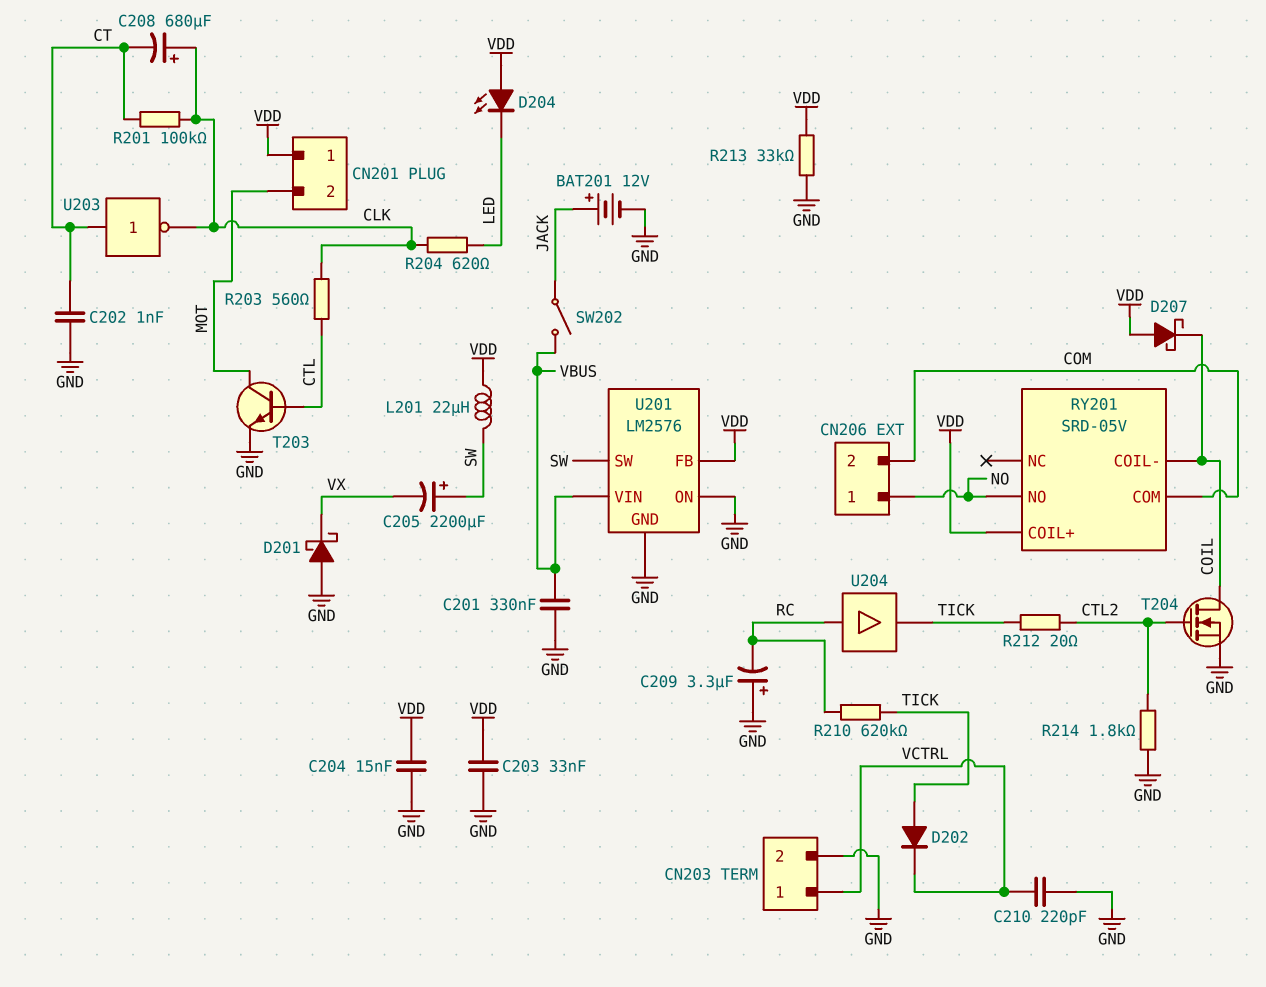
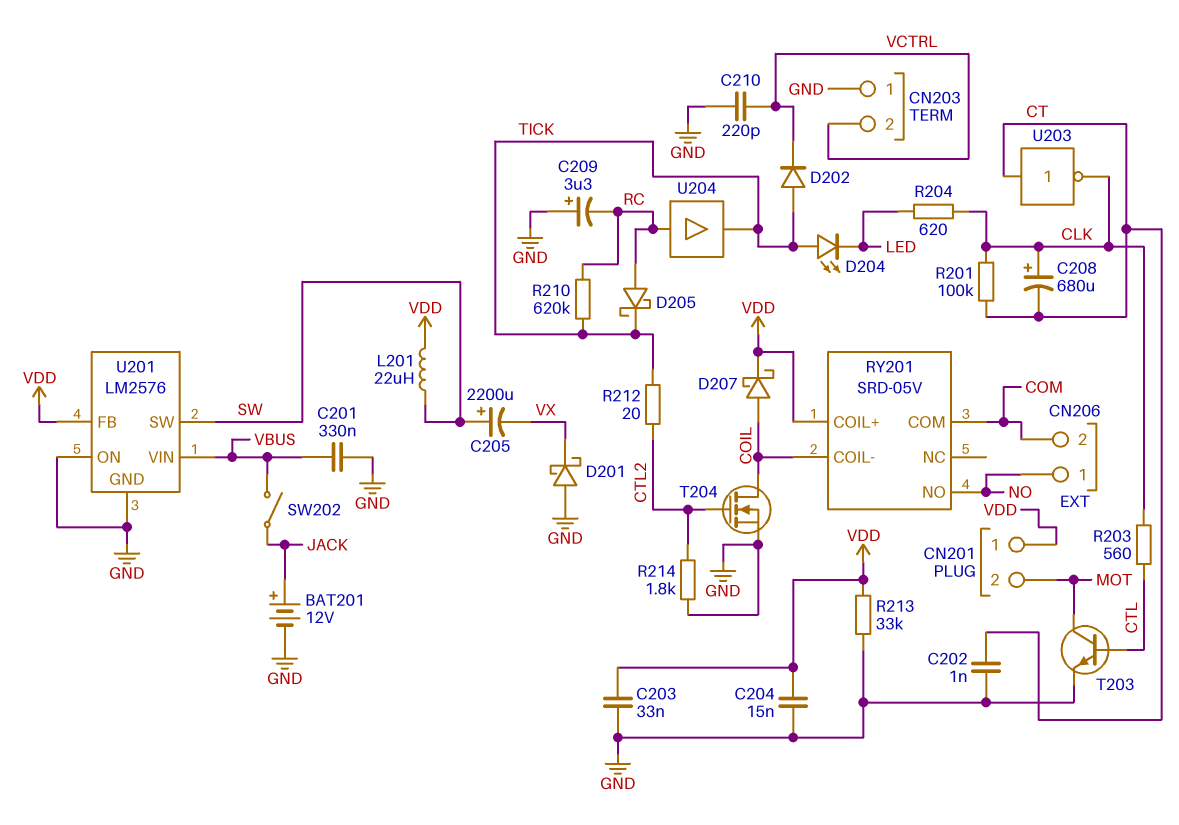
CN203 pin 1: VCTRL -> GND
CN203 pin 2: GND -> VCTRL
D204: LED (A VDD, K LED) -> LED (A TICK, K LED)
D205: none -> schottky (A RC, K TICK)
D207: schottky (A VDD, K COIL) -> schottky (A COIL, K VDD)

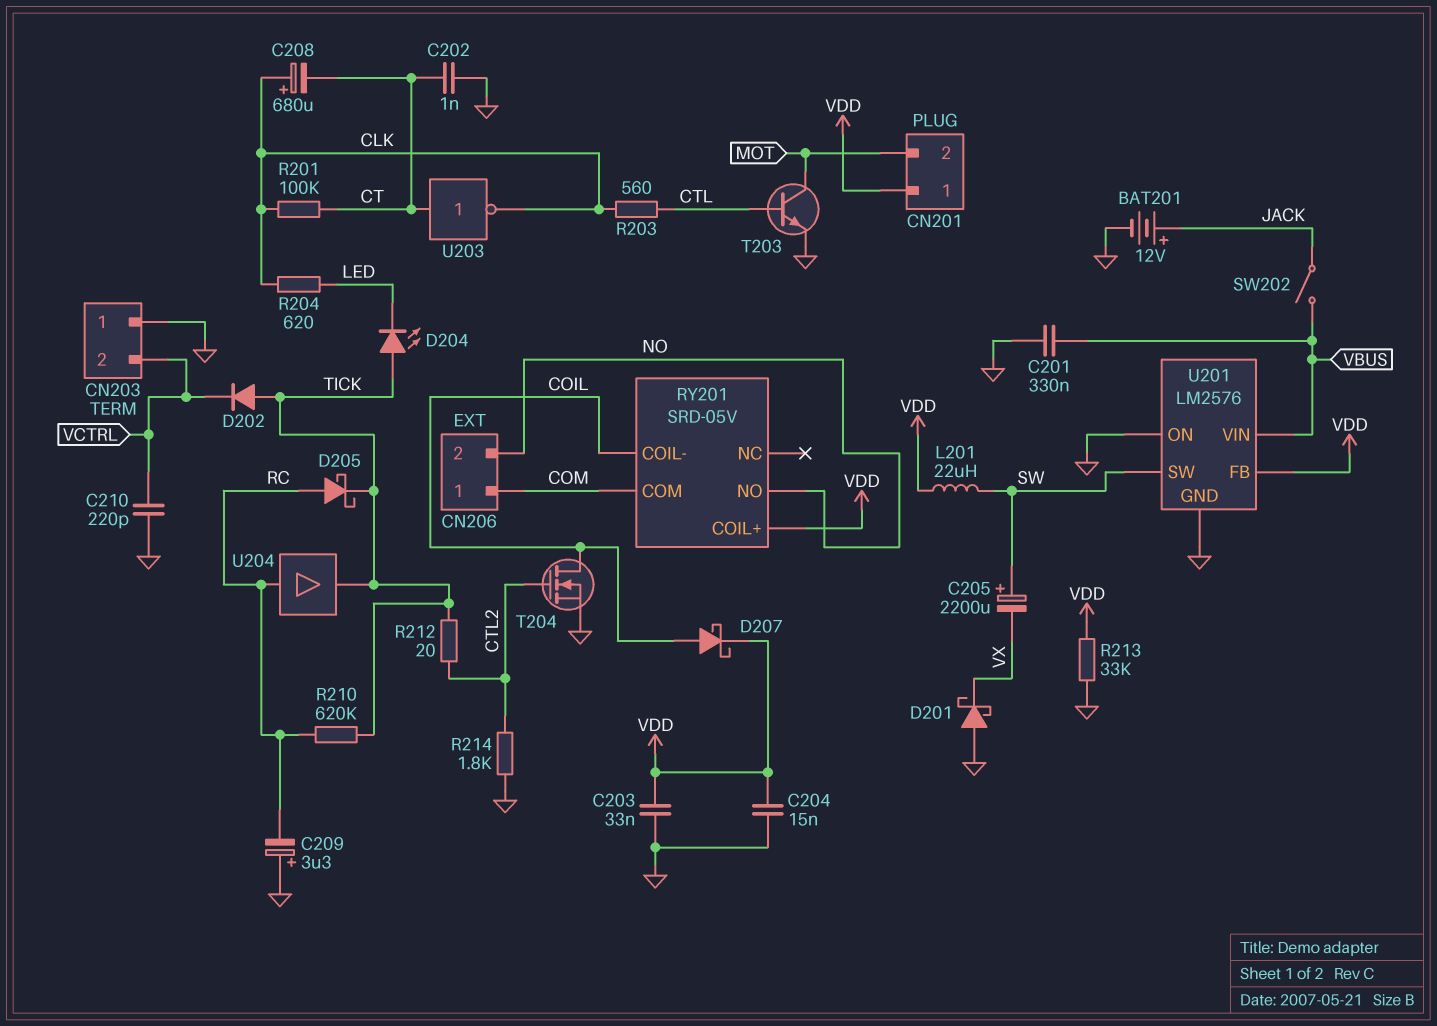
CN206 pin 1: NO -> COM
CN206 pin 2: COM -> NO

